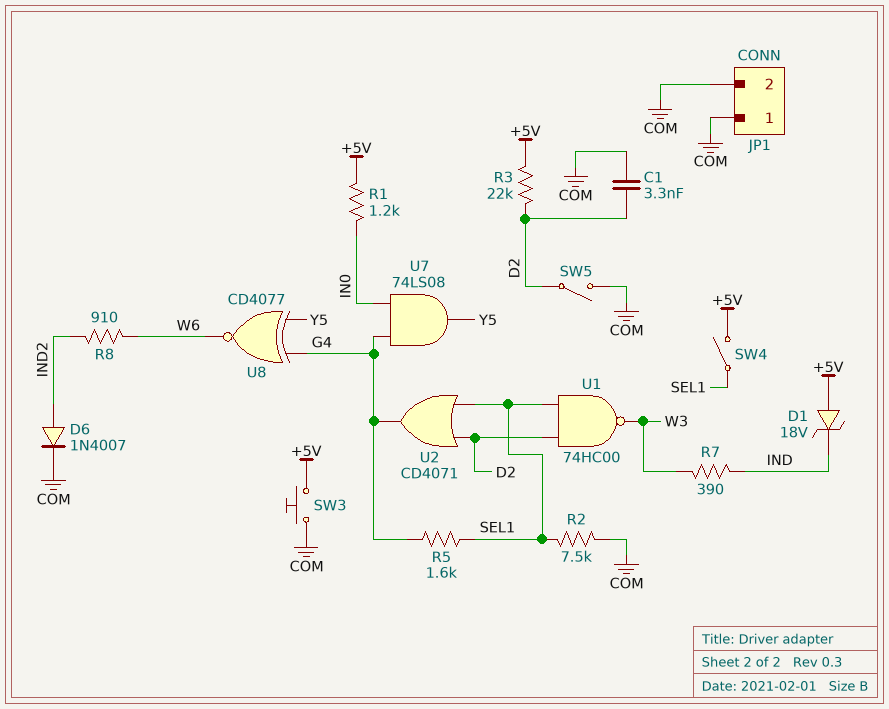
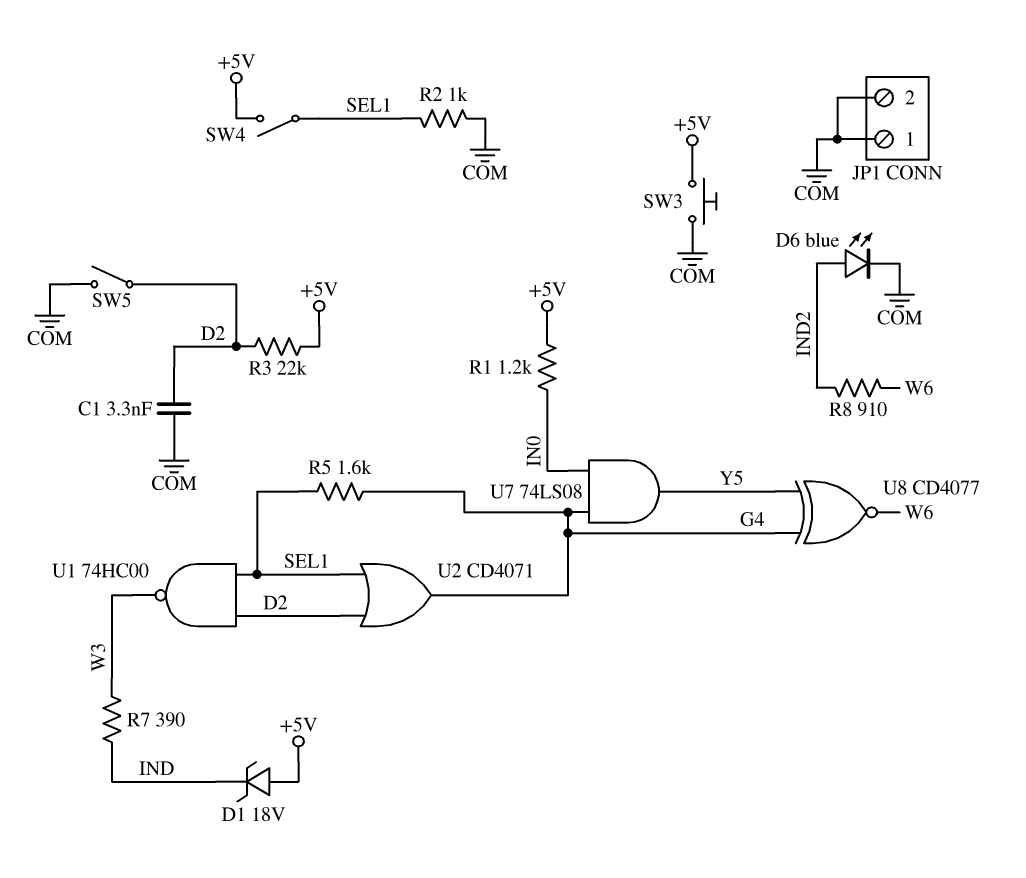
D6: diode 1N4007 (A IND2, K COM) -> LED blue (A IND2, K COM)
R2: 7.5k (COM, SEL1) -> 1k (COM, SEL1)

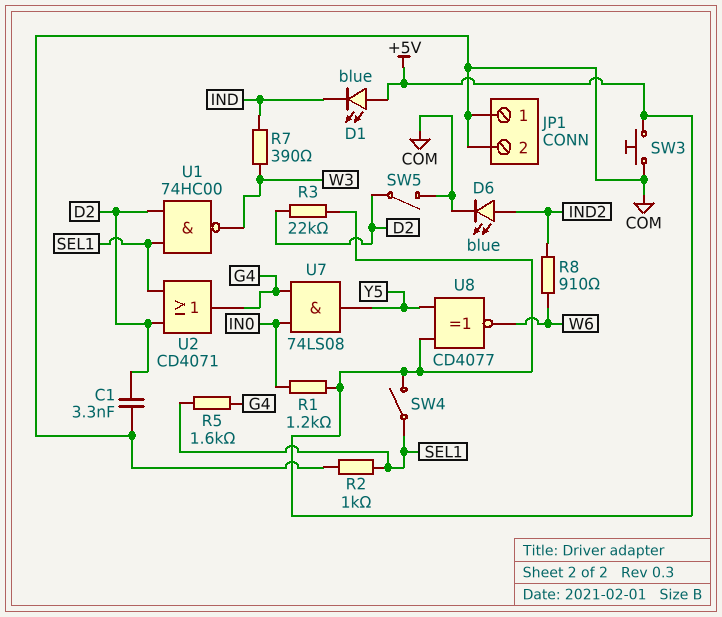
D1: zener 18V (A +5V, K IND) -> LED blue (A +5V, K IND)
U8: XNOR CD4077 (in G4, in Y5, out W6) -> XNOR CD4077 (in +5V, in Y5, out W6)

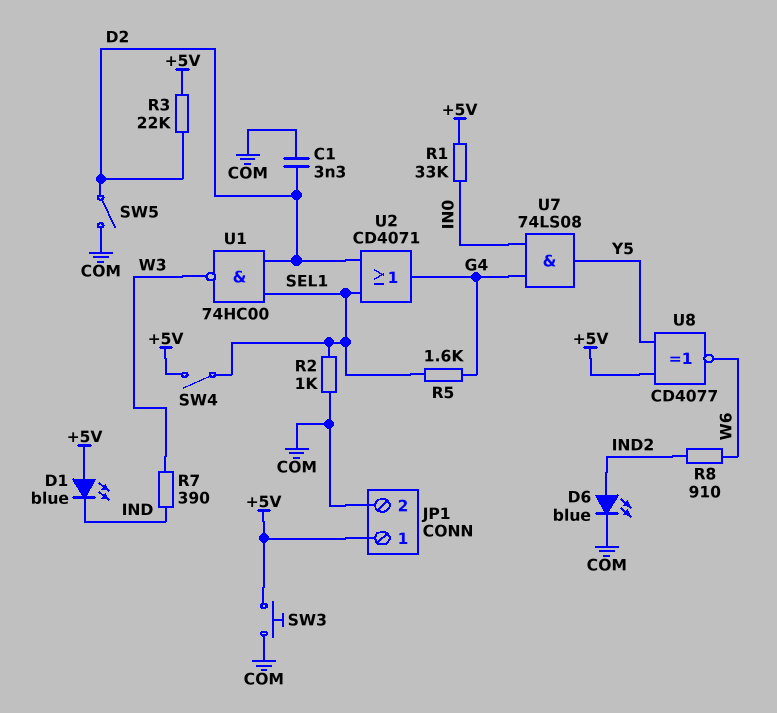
JP1 pin 1: COM -> +5V
R1: 1.2k (+5V, IN0) -> 33k (+5V, IN0)

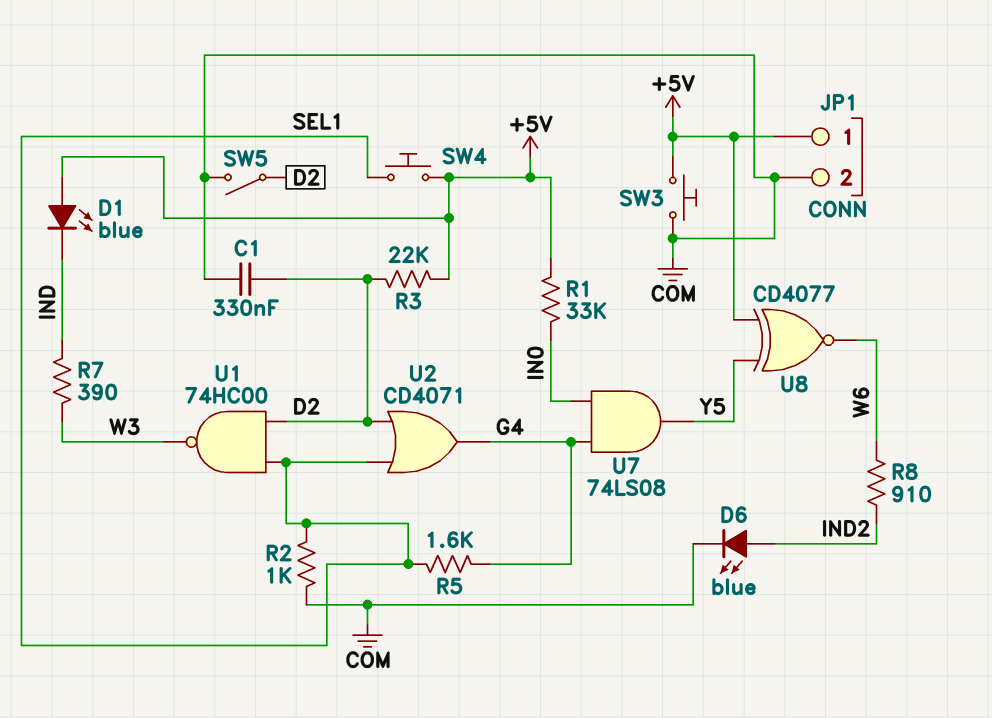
C1: 3.3nF (COM, D2) -> 330nF (COM, D2)
SW4: switch (+5V, SEL1) -> button (+5V, SEL1)

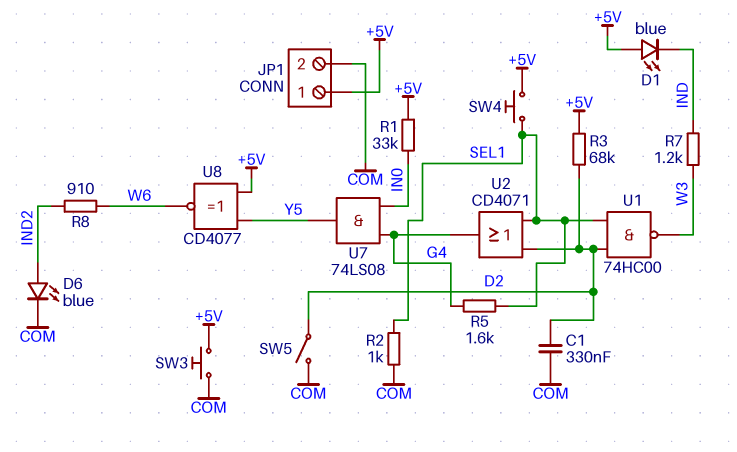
R3: 22k (+5V, D2) -> 68k (+5V, D2)
R7: 390 (IND, W3) -> 1.2k (IND, W3)

